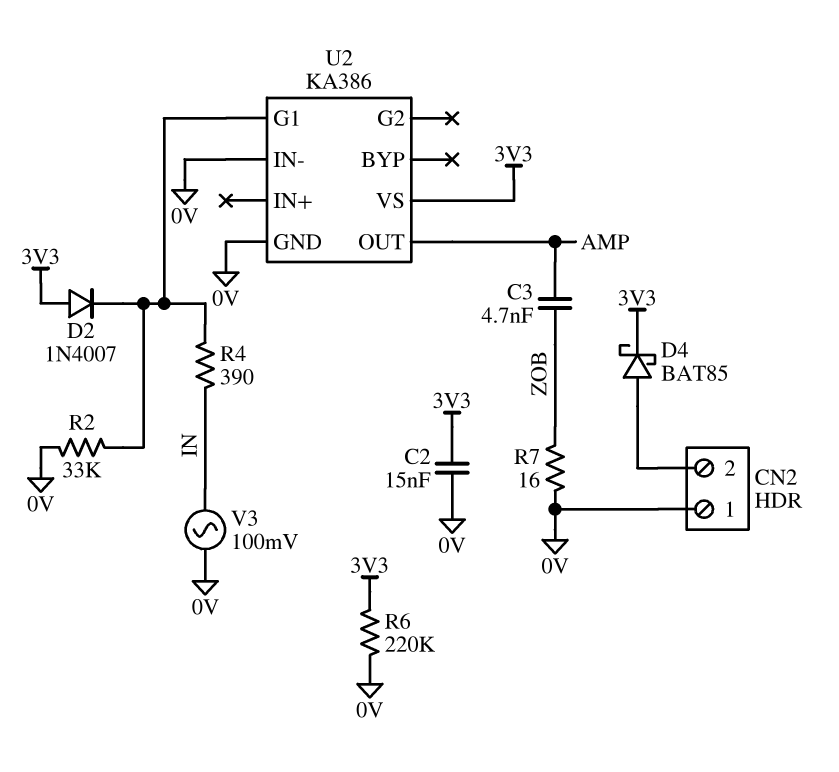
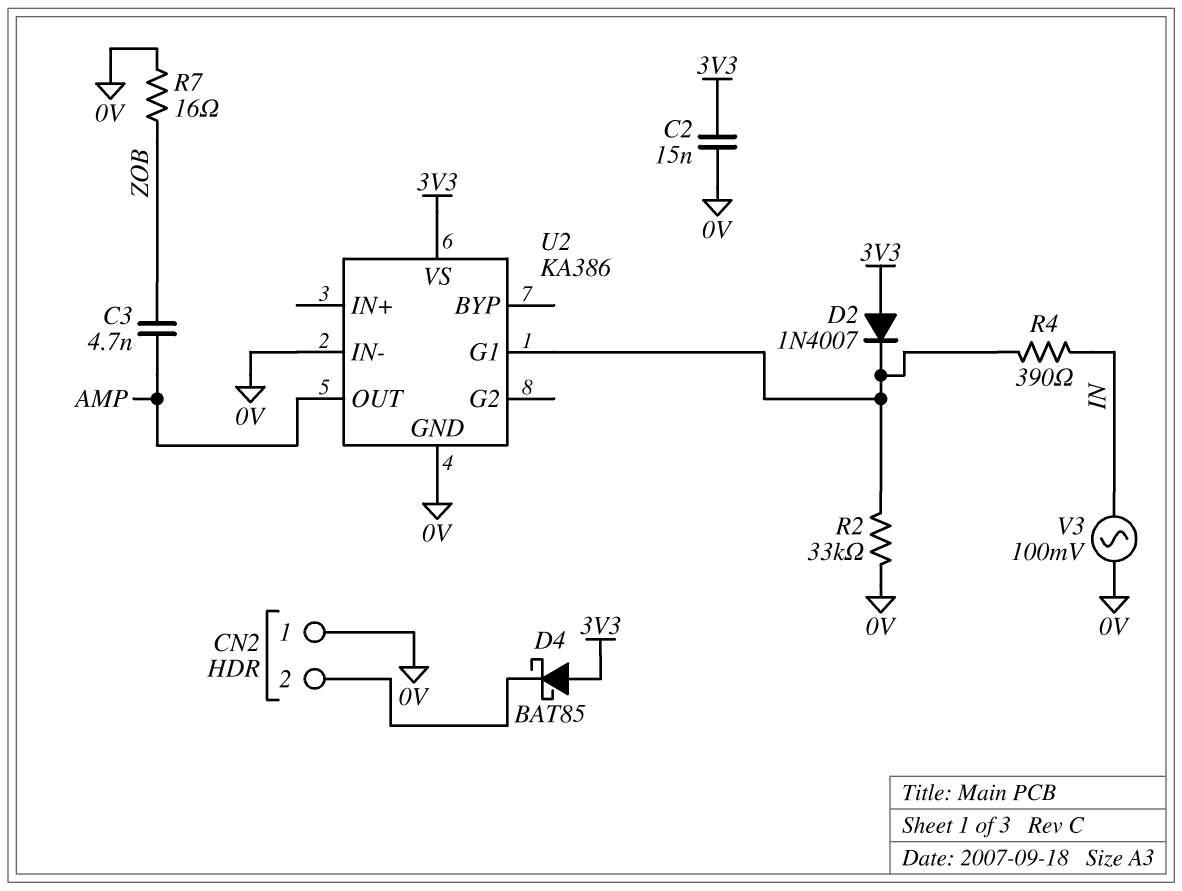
D4: schottky BAT85 (A CN2/2, K 3V3) -> schottky BAT85 (A 3V3, K CN2/2)
R6: 220k (0V, 3V3) -> none

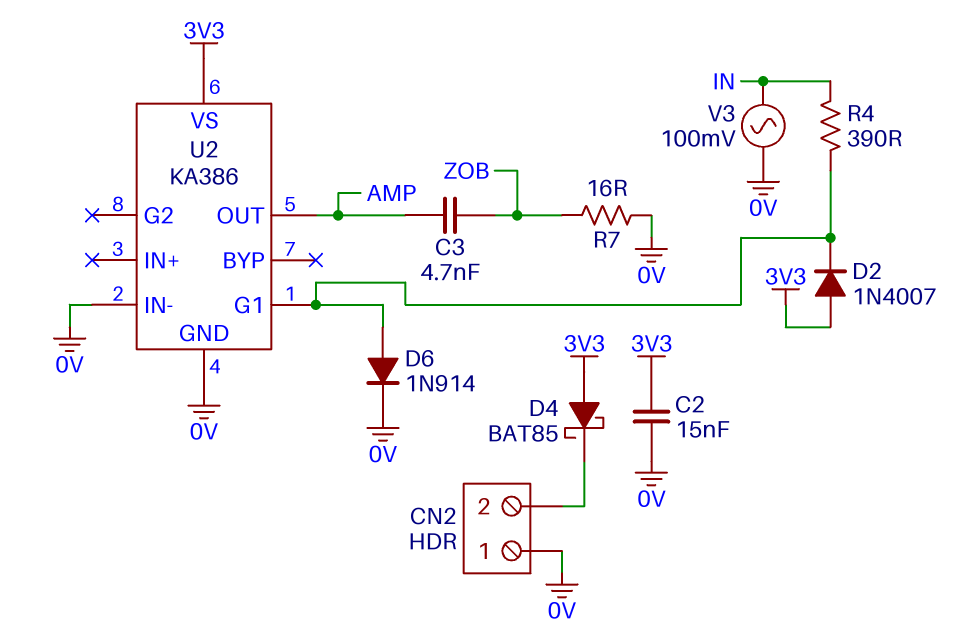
D6: none -> diode 1N914 (A U2/G1, K 0V)
R2: 33k (0V, U2/G1) -> none

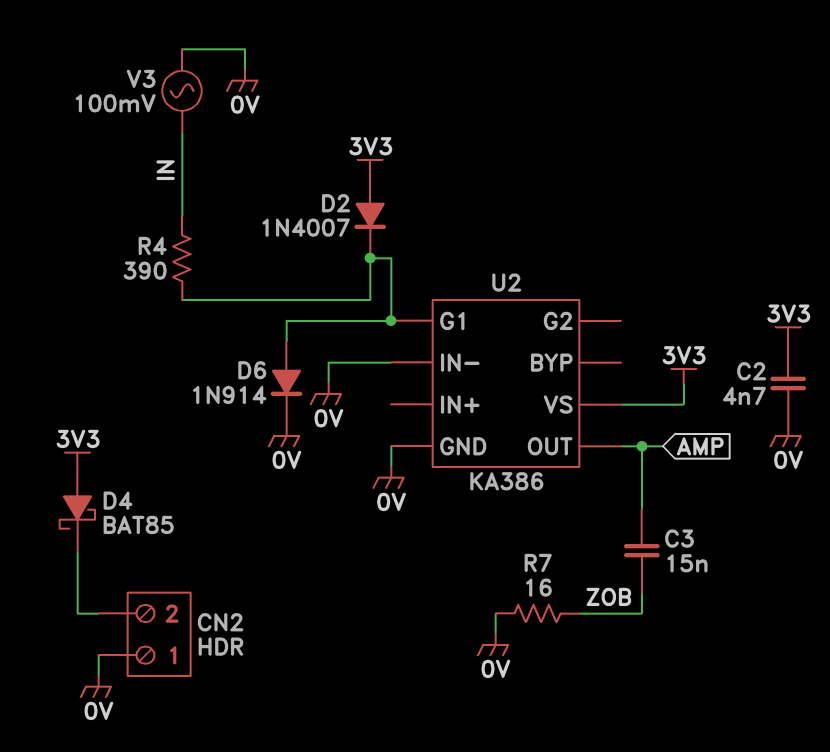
C2: 15nF (0V, 3V3) -> 4.7nF (0V, 3V3)
C3: 4.7nF (AMP, ZOB) -> 15nF (AMP, ZOB)

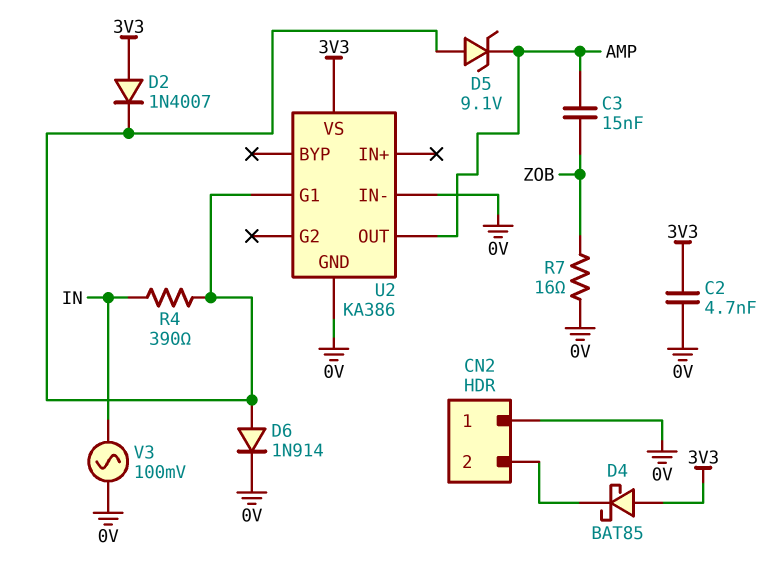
D5: none -> zener 9.1V (A U2/G1, K AMP)

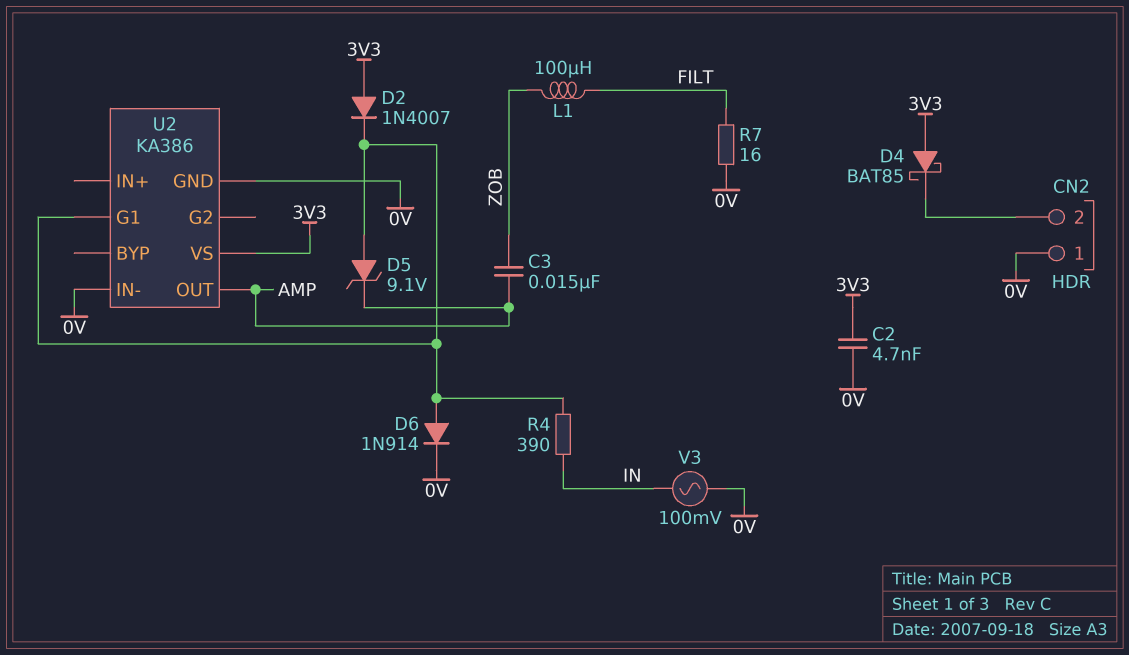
L1: none -> 100uH (FILT, ZOB)
R7: 16 (0V, ZOB) -> 16 (0V, FILT)

